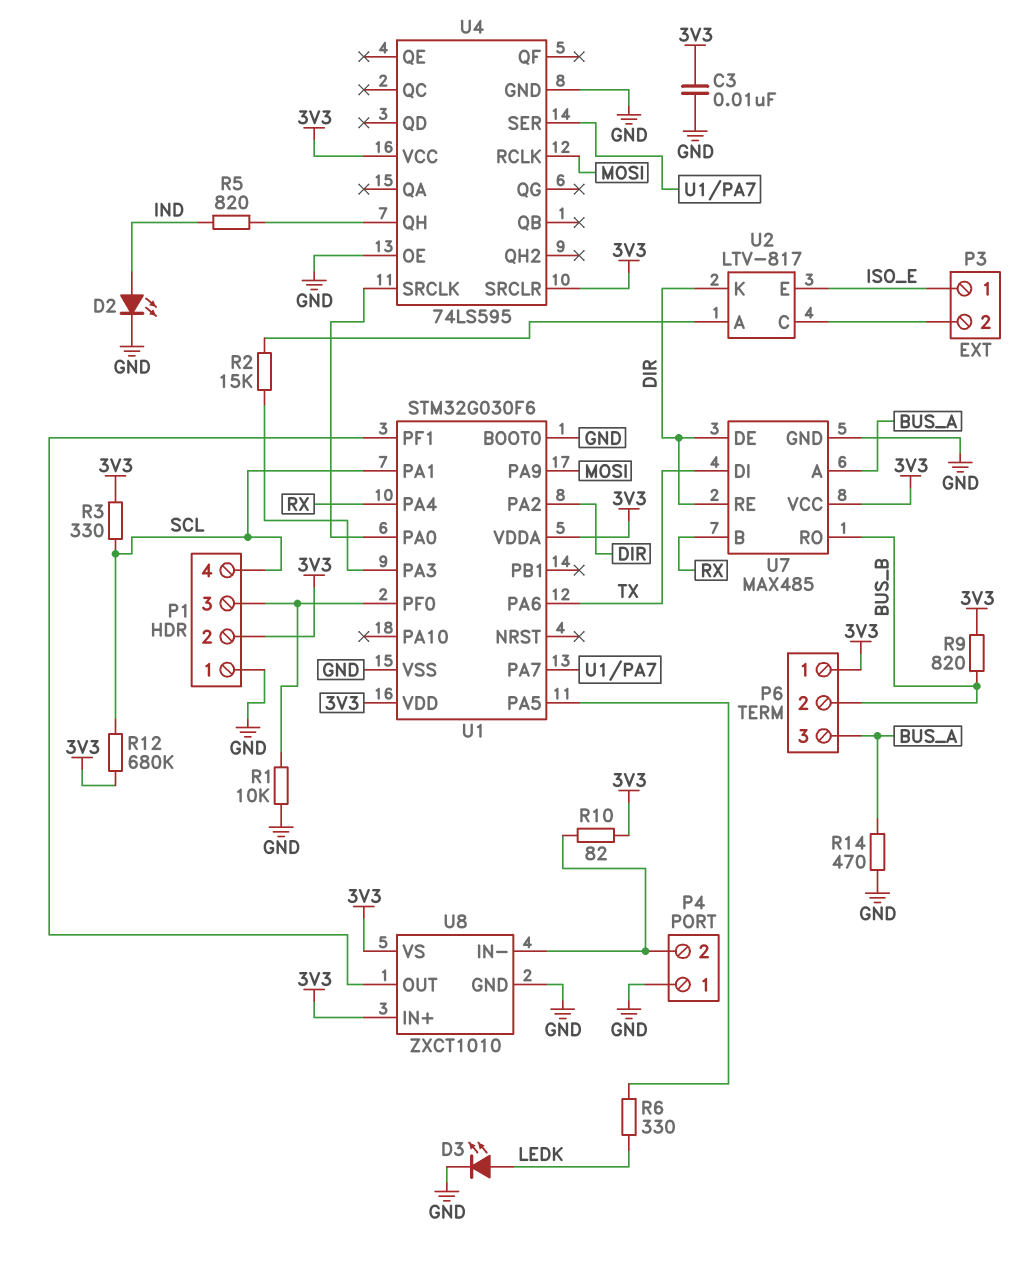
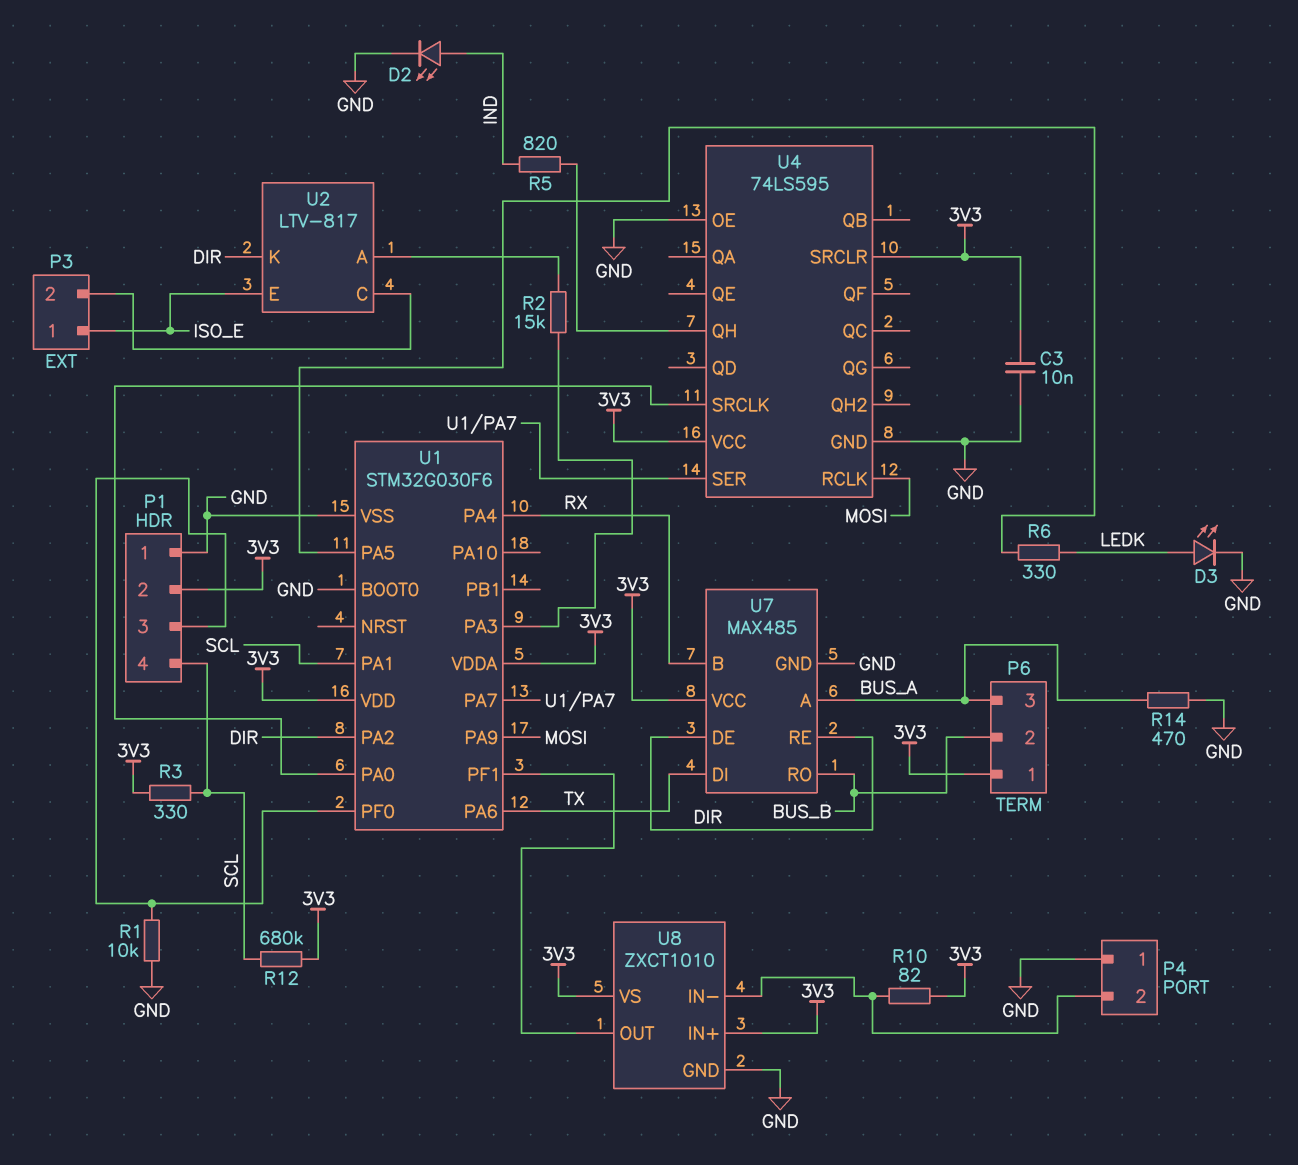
R9: 820 (3V3, BUS_B) -> none

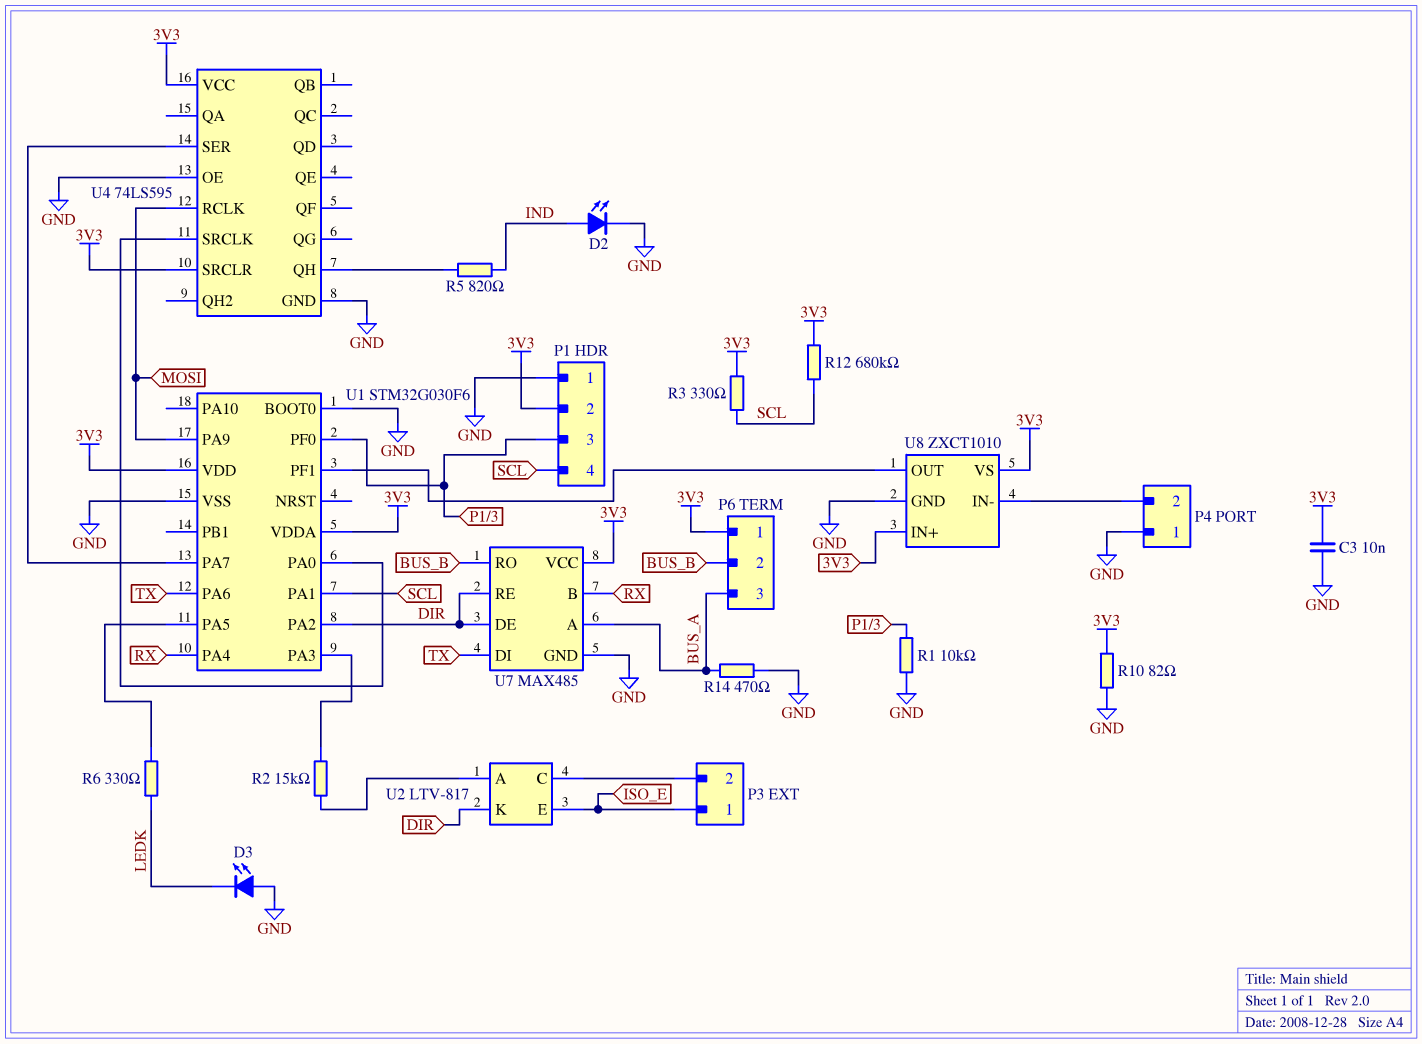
D3: LED (A LEDK, K GND) -> LED (A GND, K LEDK)
R10: 82 (3V3, P4/2) -> 82 (3V3, GND)

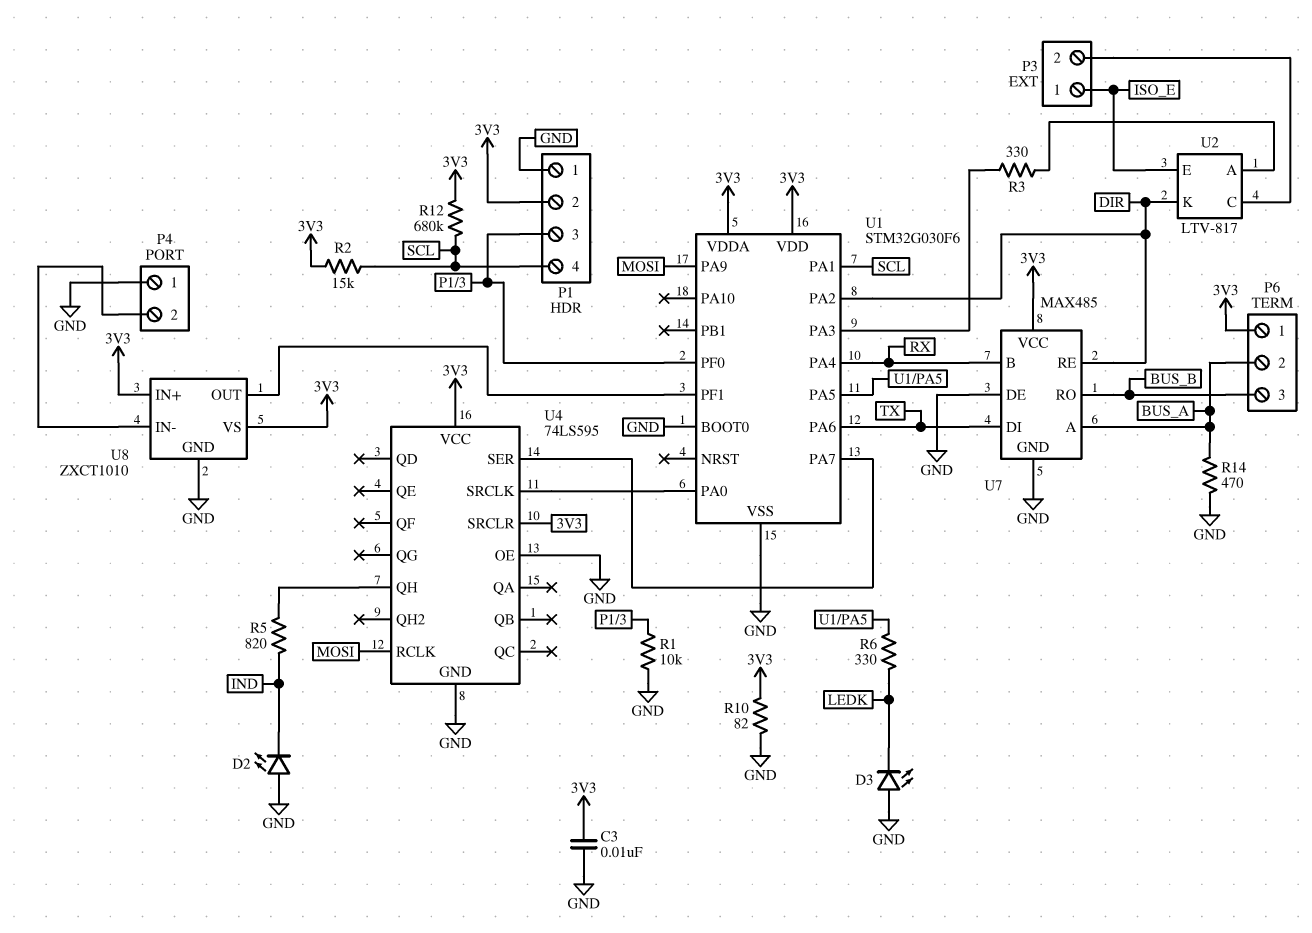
D2: LED (A IND, K GND) -> LED (A GND, K IND)
P6 pin 2: BUS_B -> BUS_A
P6 pin 3: BUS_A -> BUS_B
R2: 15k (U1/PA3, U2/A) -> 15k (3V3, SCL)
R3: 330 (3V3, SCL) -> 330 (U1/PA3, U2/A)
U7 pin DE: DIR -> GND

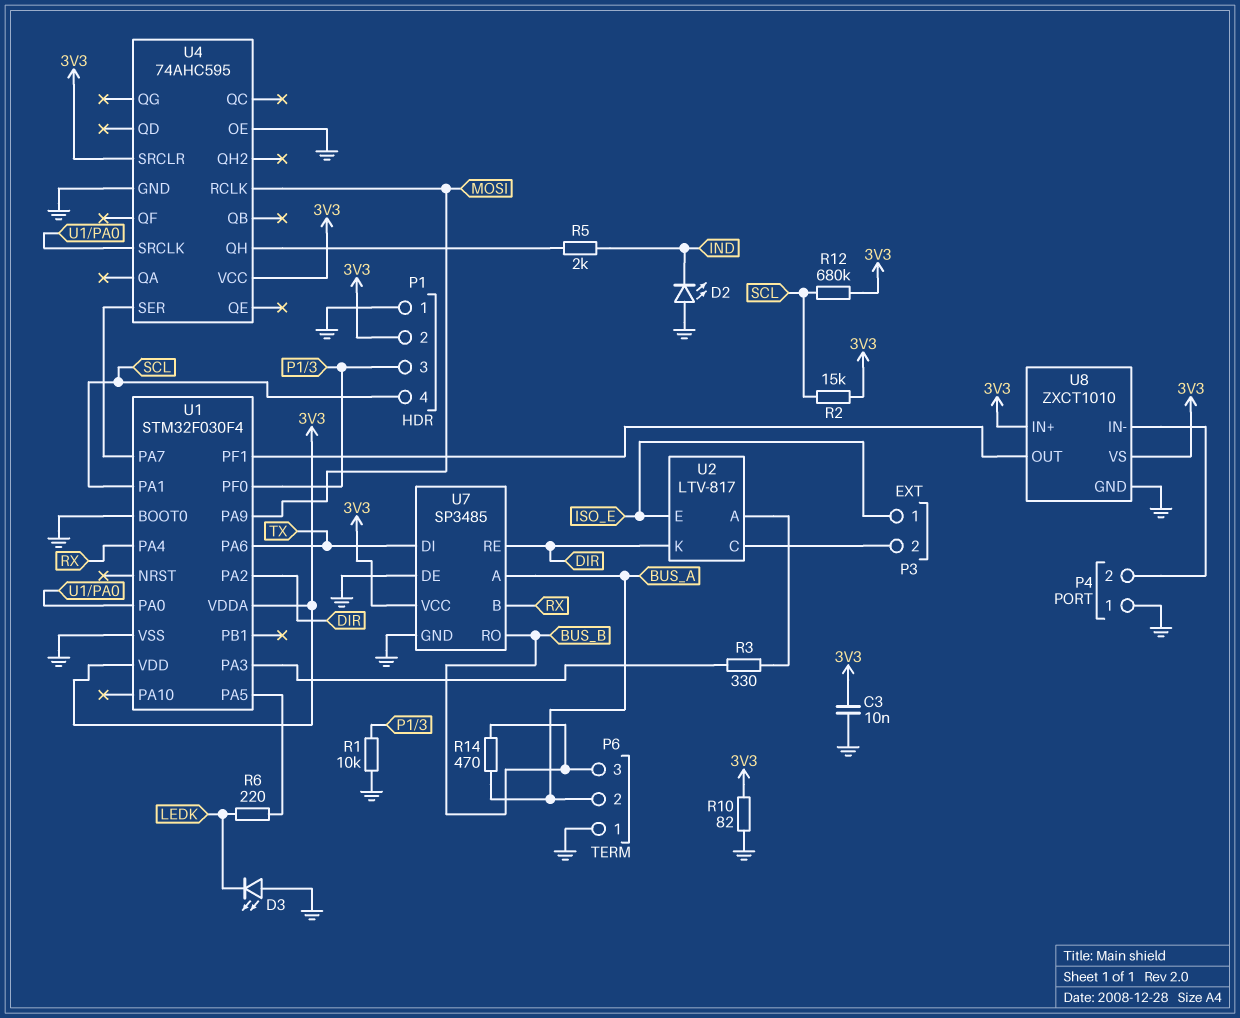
P6 pin 1: 3V3 -> GND
R5: 820 (IND, U4/QH) -> 2k (IND, U4/QH)
R6: 330 (LEDK, U1/PA5) -> 220 (LEDK, U1/PA5)
R14: 470 (BUS_A, GND) -> 470 (BUS_A, BUS_B)
U1: STM32G030F6 -> STM32F030F4
U4: 74LS595 -> 74AHC595
U7: MAX485 -> SP3485

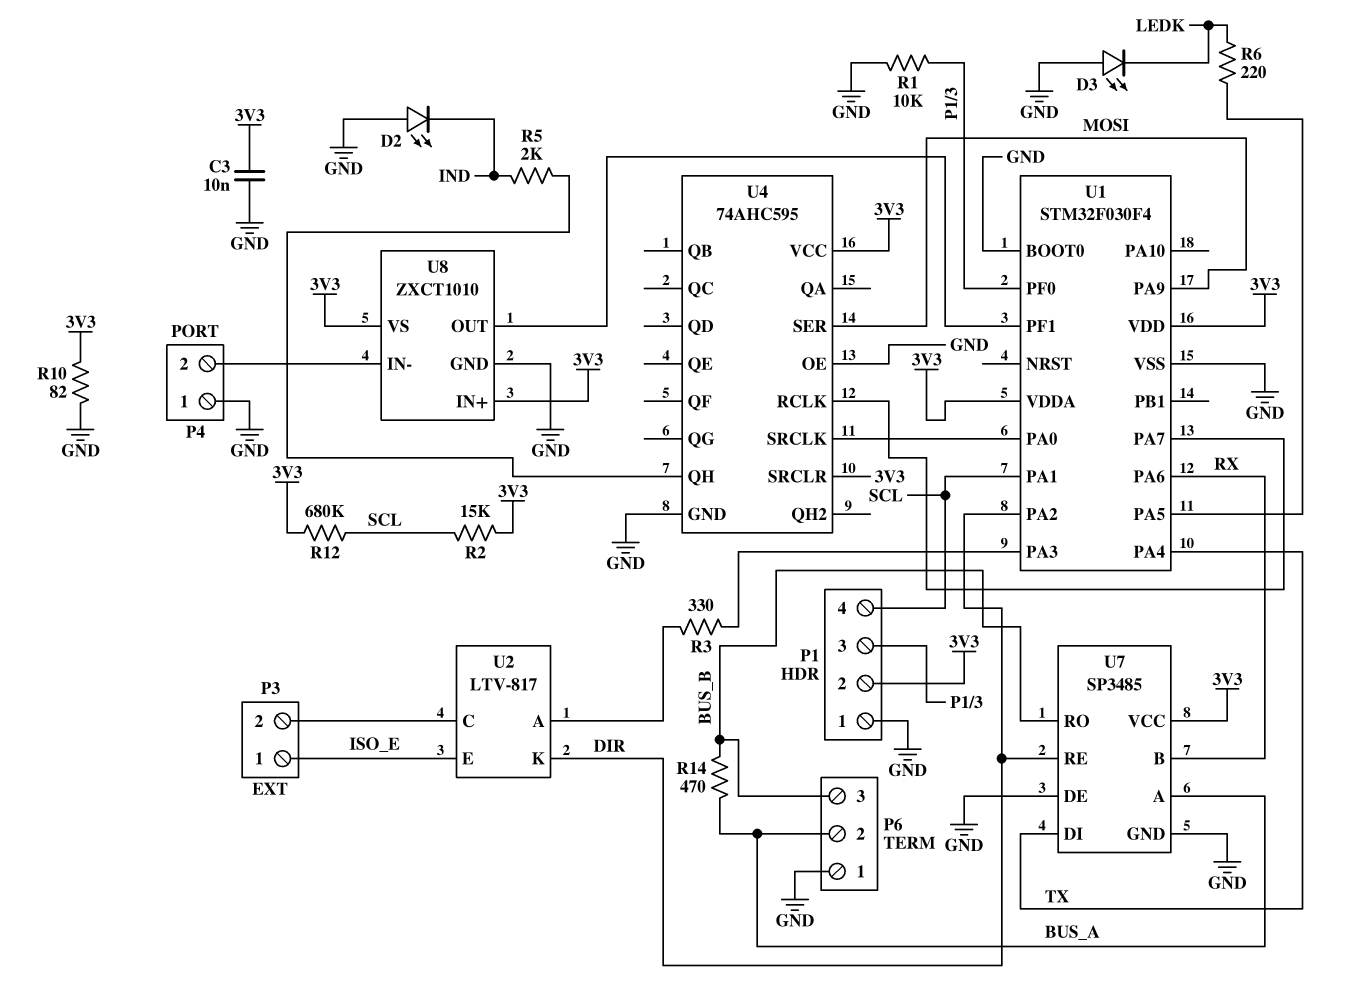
U1 pin PA4: RX -> TX
U1 pin PA6: TX -> RX
U4 pin RCLK: MOSI -> U1/PA7
U4 pin SER: U1/PA7 -> MOSI

